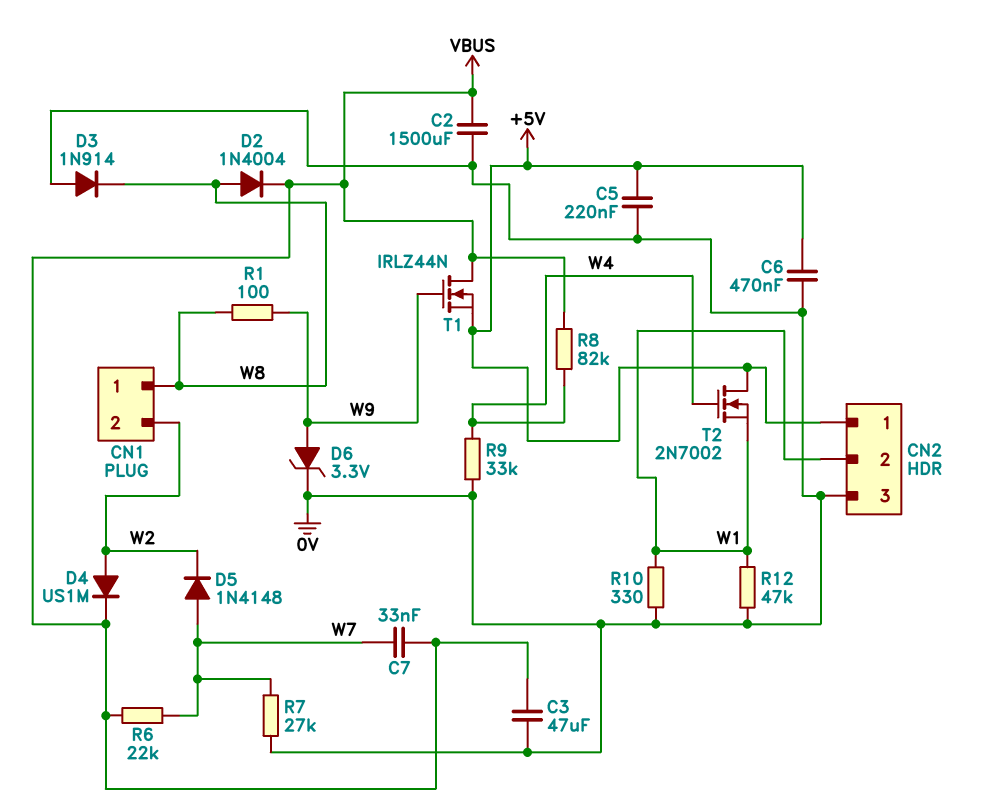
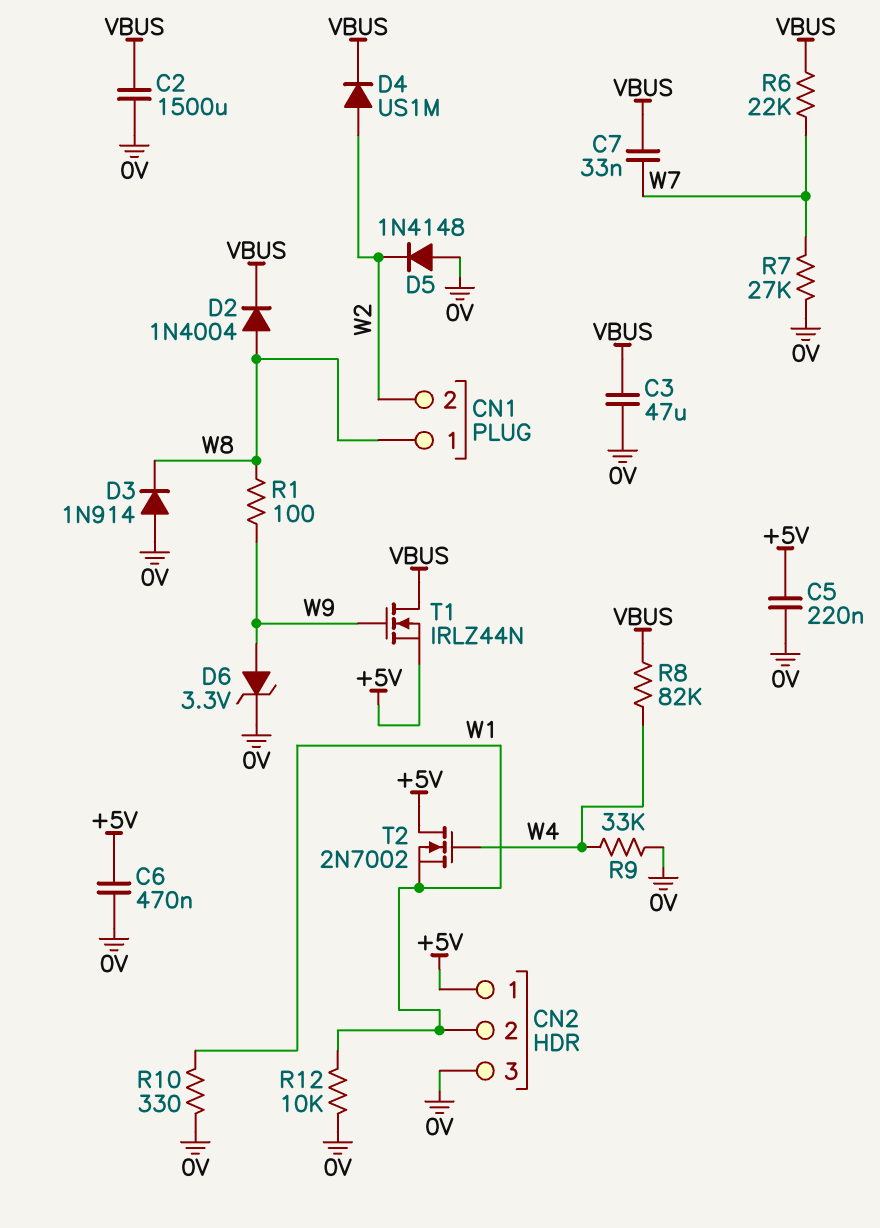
D5: diode 1N4148 (A W7, K W2) -> diode 1N4148 (A 0V, K W2)
R12: 47k (0V, W1) -> 10k (0V, W1)

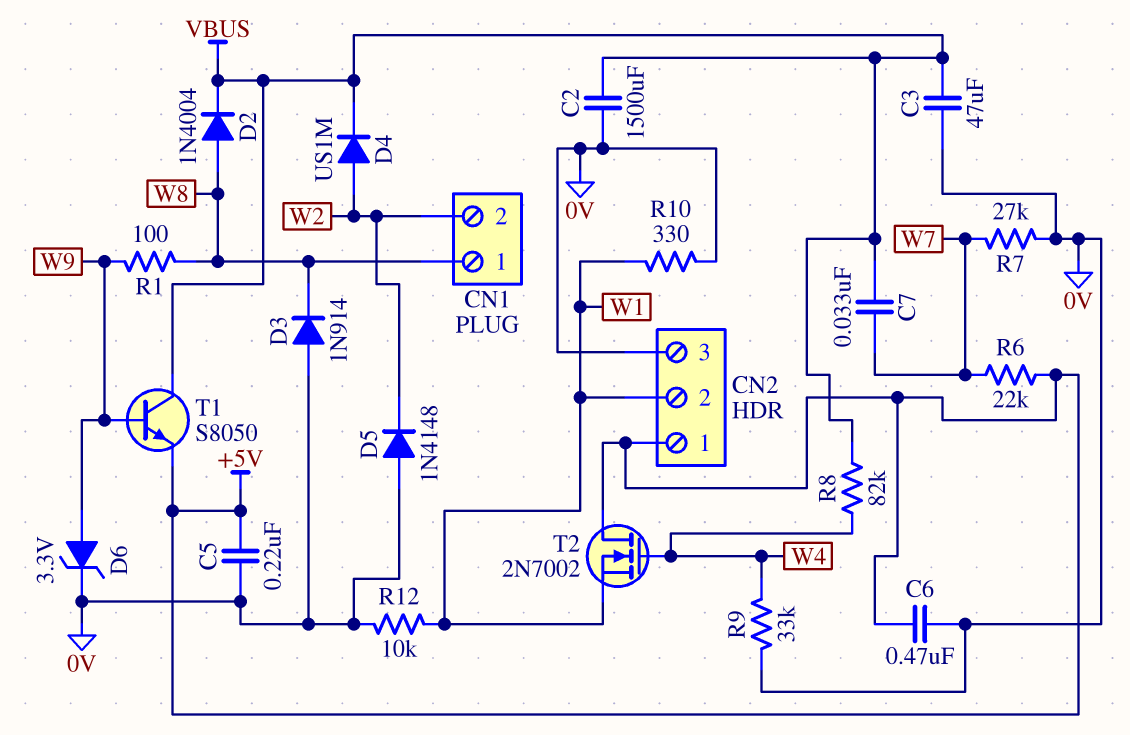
R6: 22k (VBUS, W7) -> 22k (+5V, W7)
T1: NMOS IRLZ44N (G W9, D VBUS, S +5V) -> NPN S8050 (B W9, C VBUS, E +5V)

